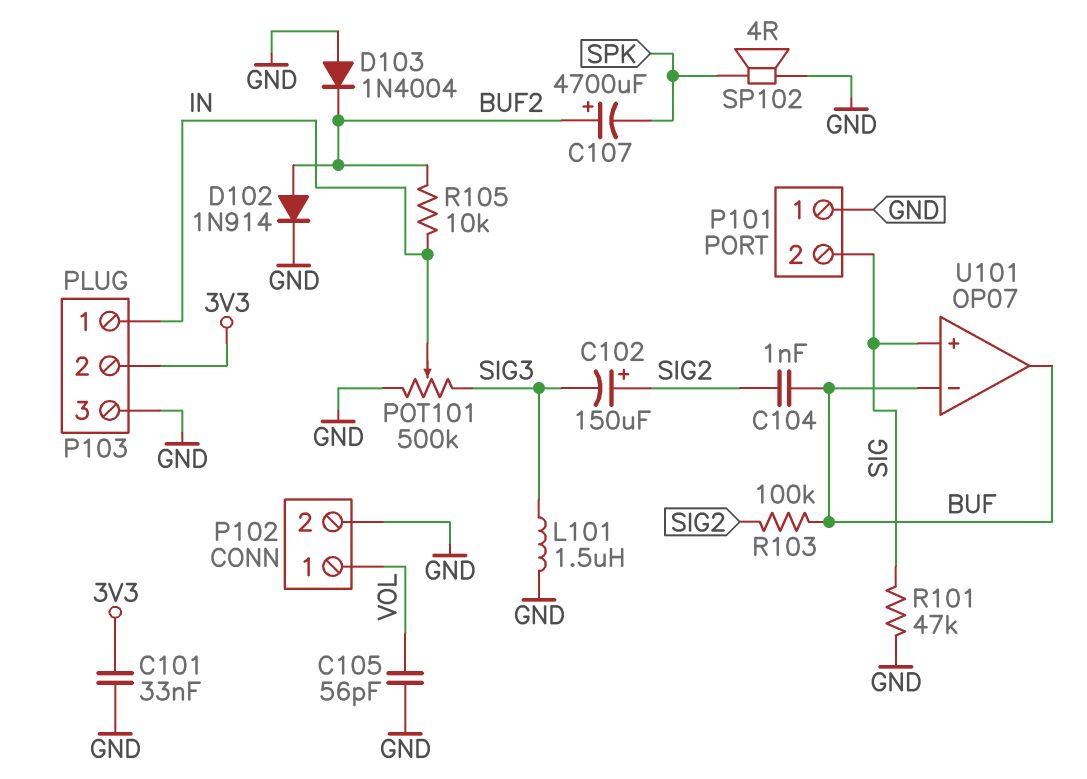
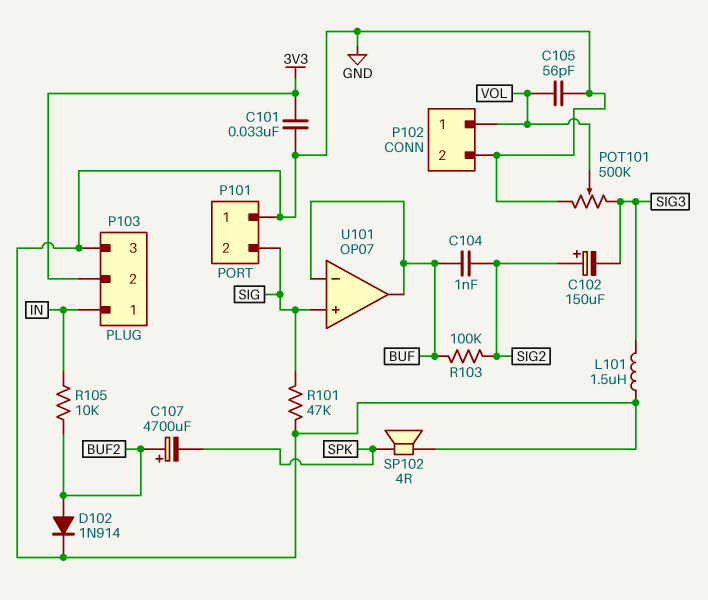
D103: diode 1N4004 (A GND, K BUF2) -> none
POT101: 500k (GND, SIG3, wiper IN) -> 500k (GND, SIG3, wiper VOL)

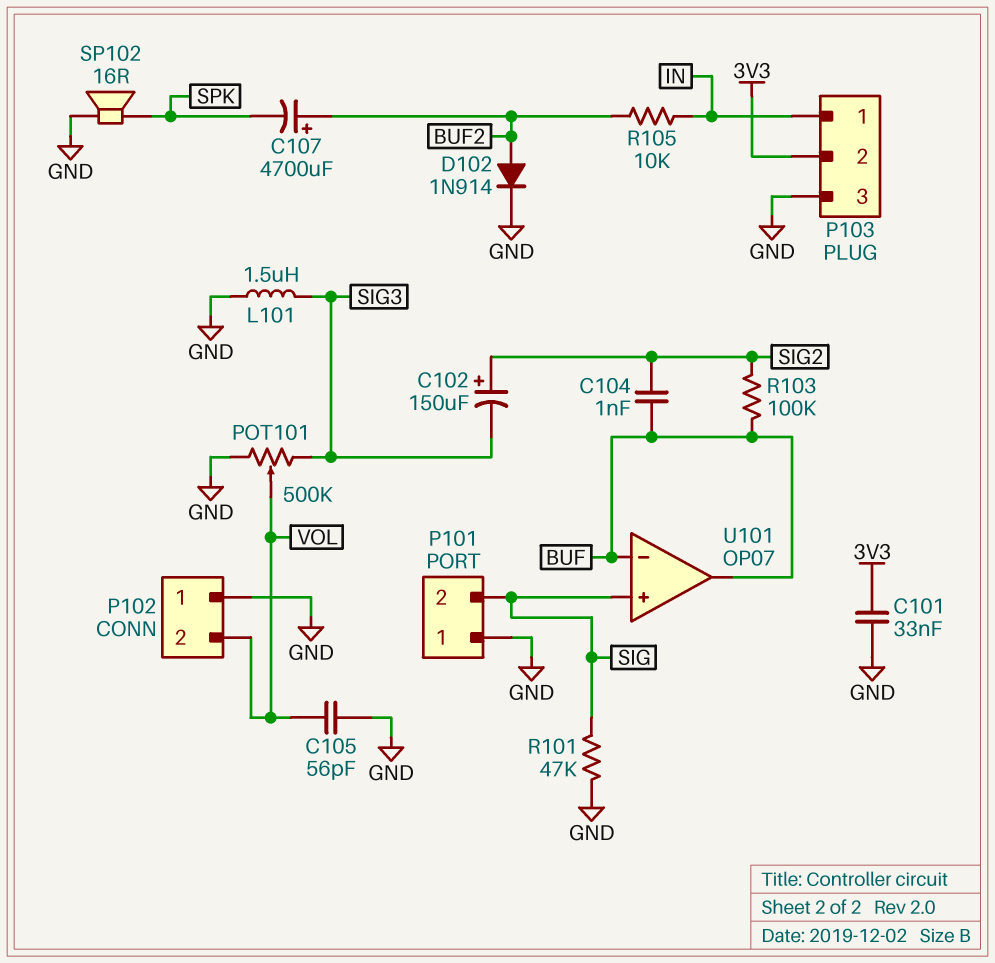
P102 pin 1: VOL -> GND
P102 pin 2: GND -> VOL
SP102: speaker 4R (GND, SPK) -> speaker 16R (GND, SPK)

